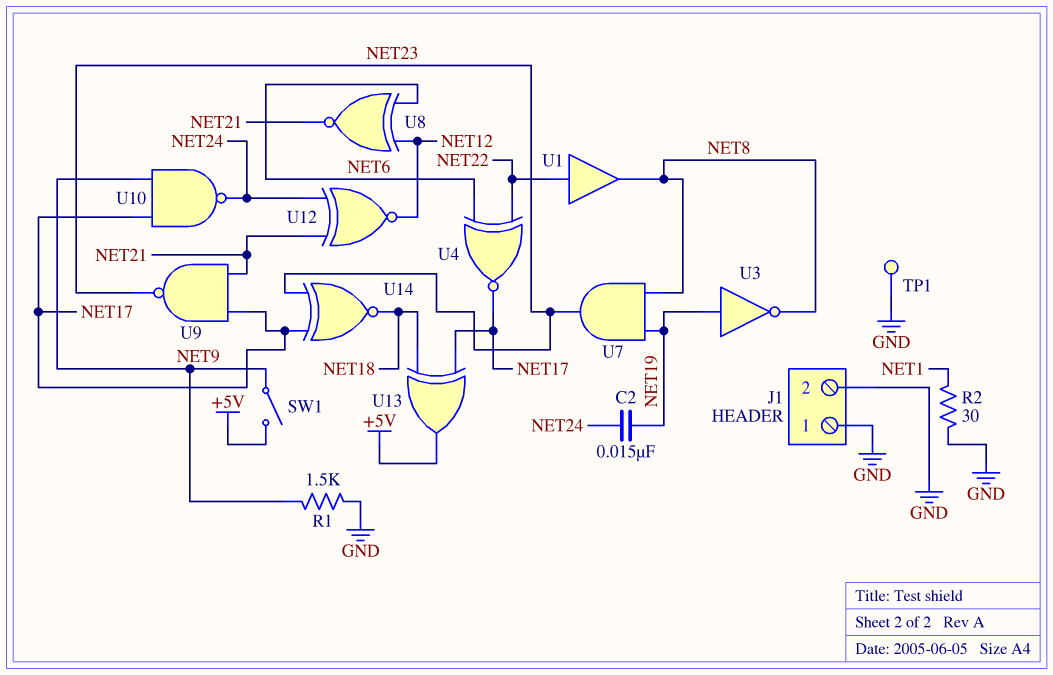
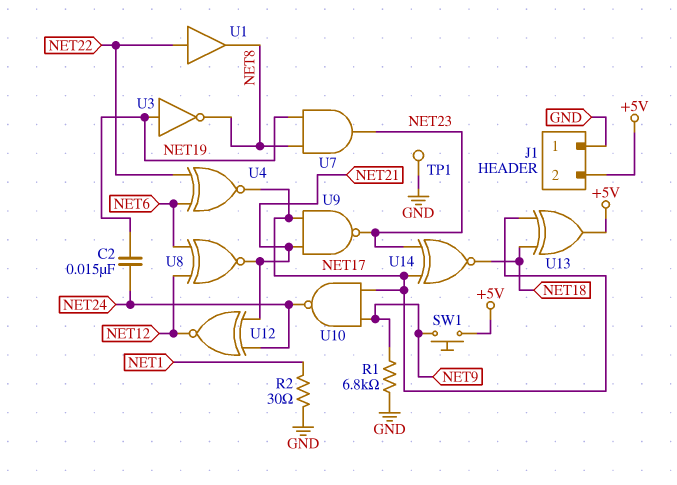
J1 pin 2: GND -> +5V
R1: 1.5k (GND, NET9) -> 6.8k (GND, NET9)
SW1: switch (+5V, NET9) -> button (+5V, NET9)

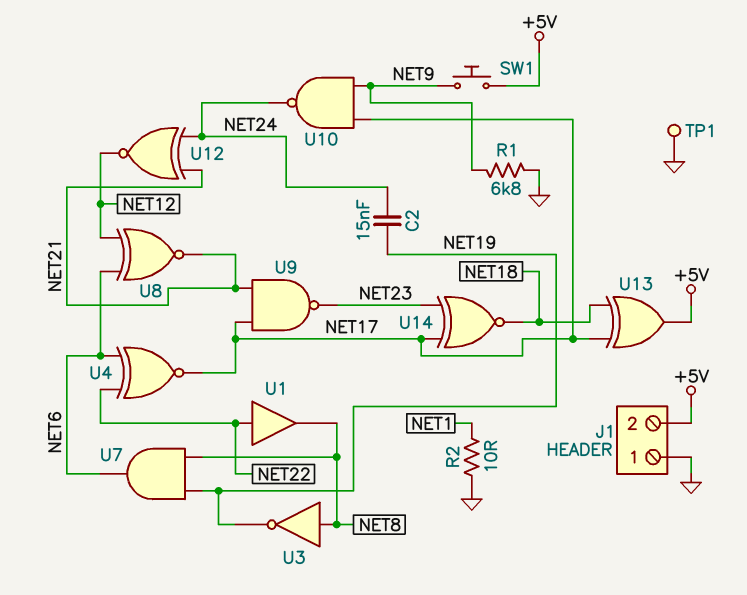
R2: 30 (GND, NET1) -> 10 (GND, NET1)
U3: NOT (in NET19, out NET8) -> NOT (in NET8, out NET19)
U7: AND (in NET8, in NET19, out NET23) -> AND (in NET8, in NET19, out NET6)

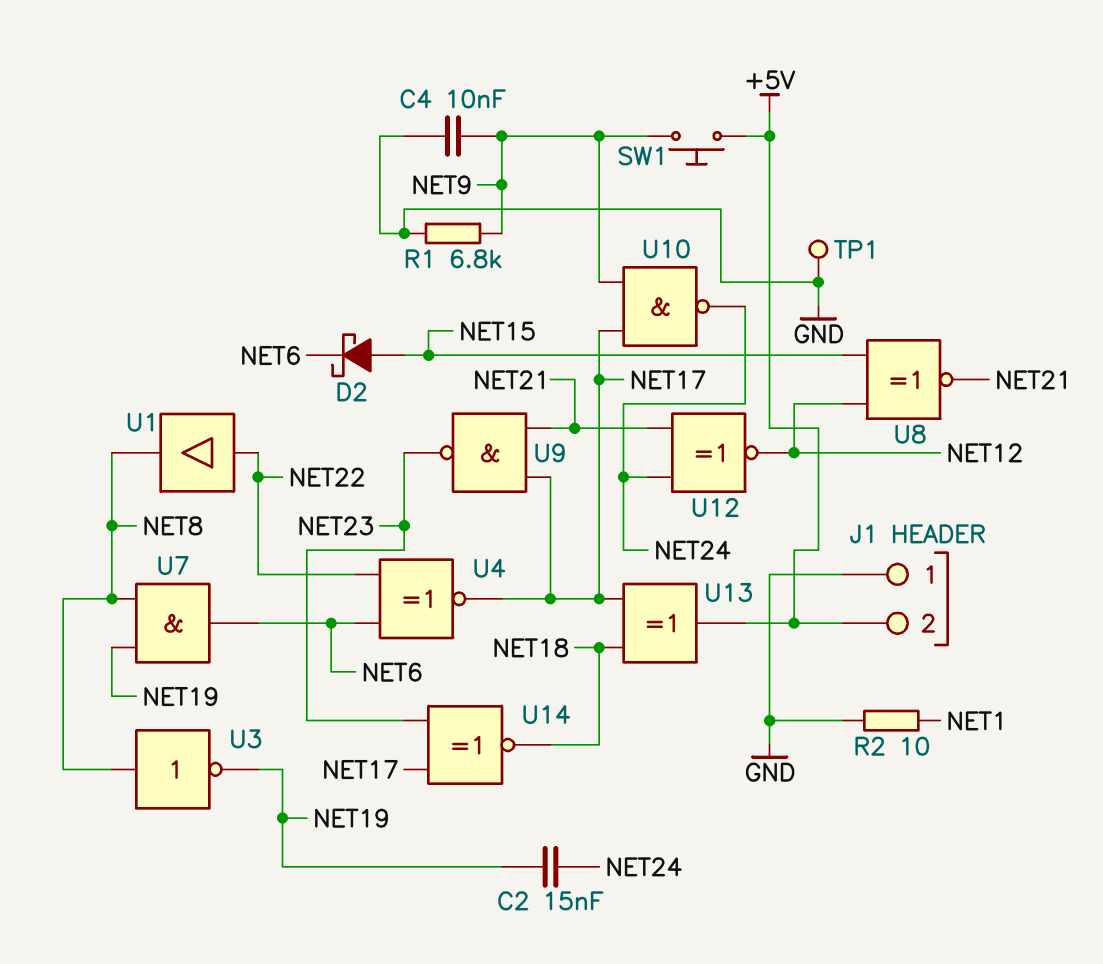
C4: none -> 10nF (GND, NET9)
D2: none -> schottky (A NET15, K NET6)
U8: XNOR (in NET6, in NET12, out NET21) -> XNOR (in NET12, in NET15, out NET21)

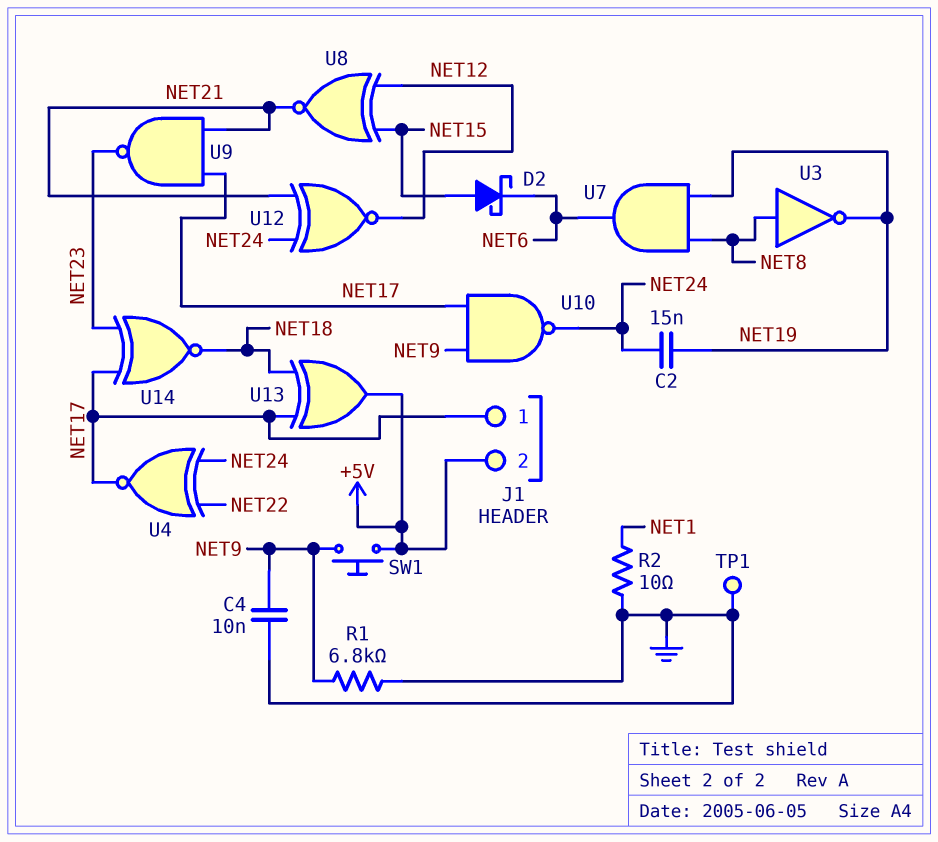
J1 pin 1: GND -> NET17
U1: buffer (in NET22, out NET8) -> none
U4: XNOR (in NET6, in NET22, out NET17) -> XNOR (in NET22, in NET24, out NET17)

